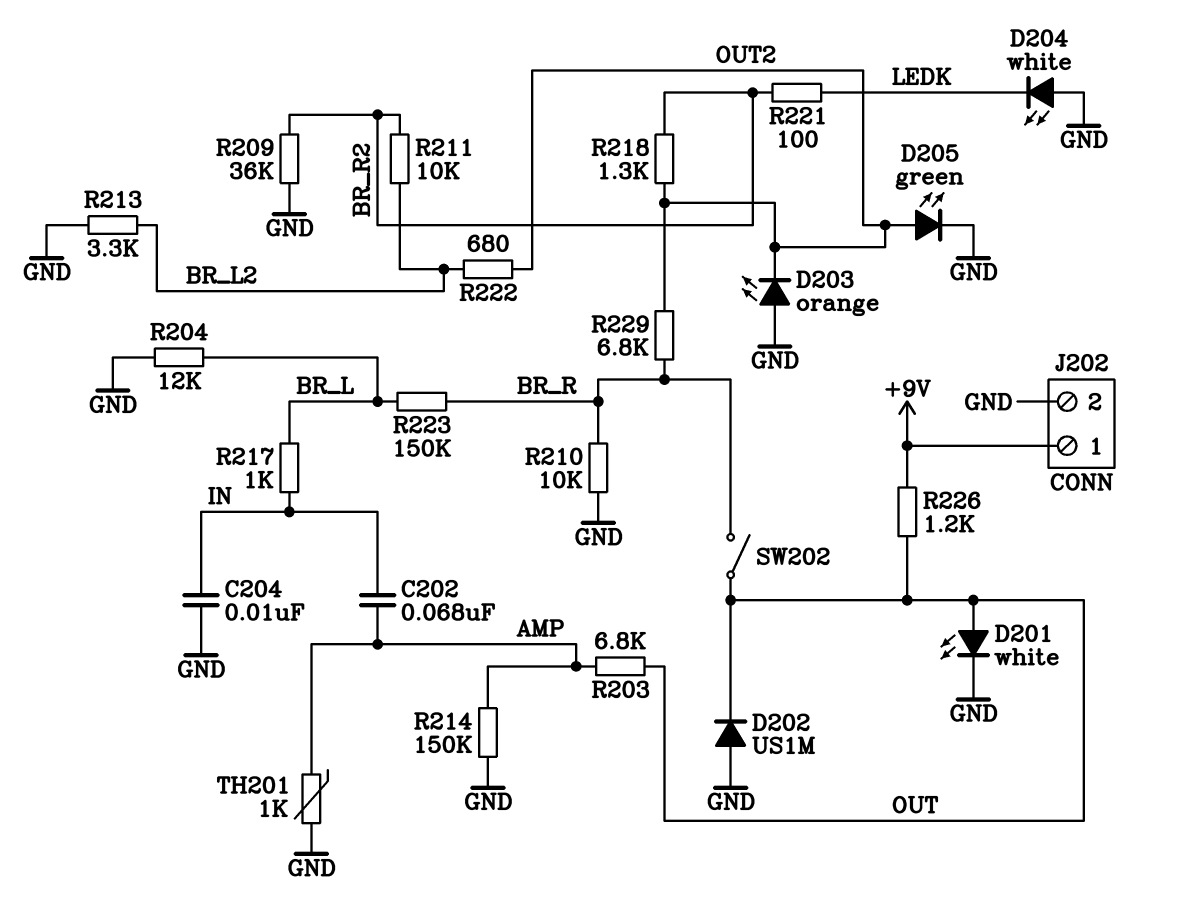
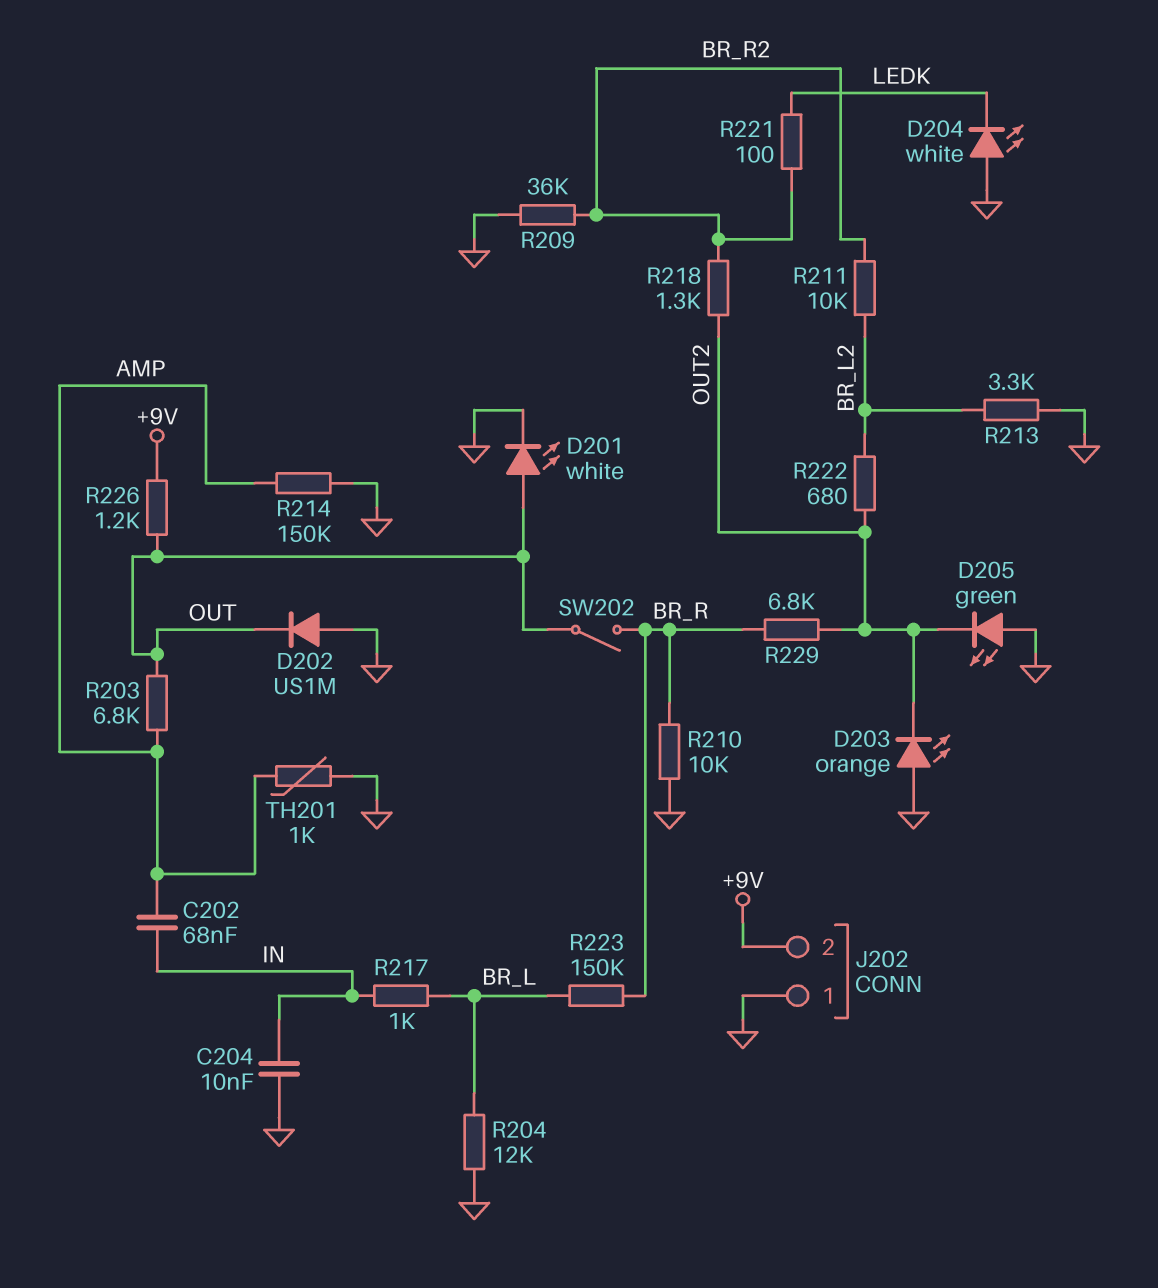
D205: LED green (A OUT2, K GND) -> LED green (A GND, K OUT2)
J202 pin 1: +9V -> GND
J202 pin 2: GND -> +9V

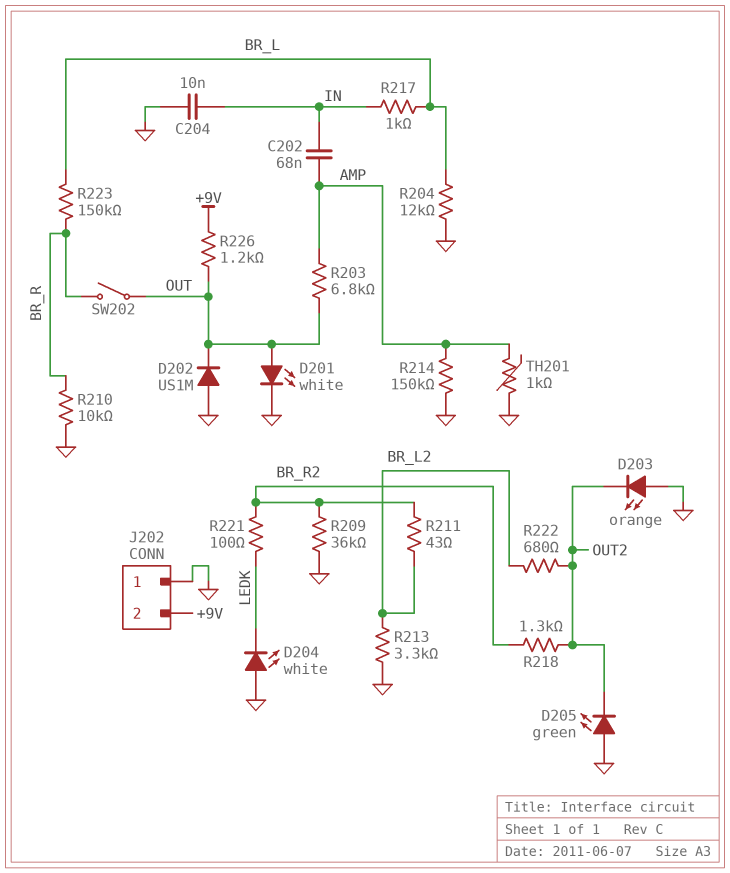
R211: 10k (BR_L2, BR_R2) -> 43 (BR_L2, BR_R2)
R229: 6.8k (BR_R, OUT2) -> none

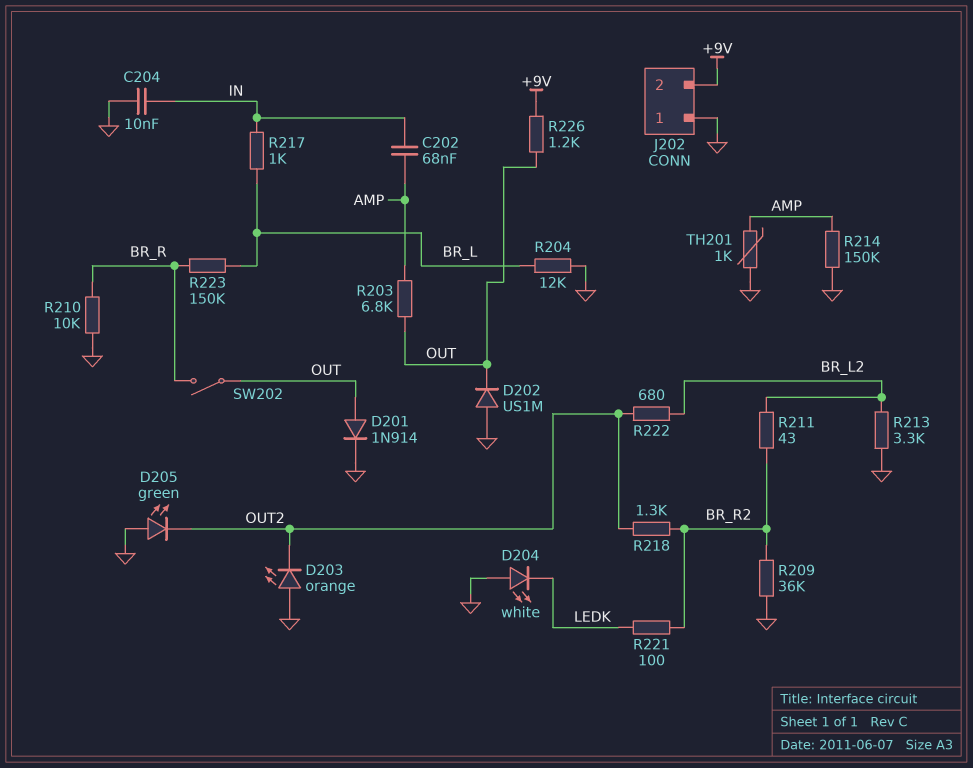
D201: LED white (A OUT, K GND) -> diode 1N914 (A OUT, K GND)

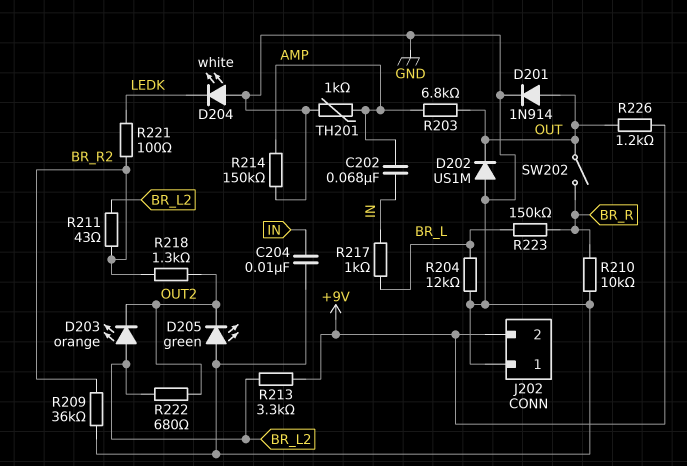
D203: LED orange (A GND, K OUT2) -> LED orange (A BR_L2, K OUT2)
R213: 3.3k (BR_L2, GND) -> 3.3k (+9V, BR_L2)

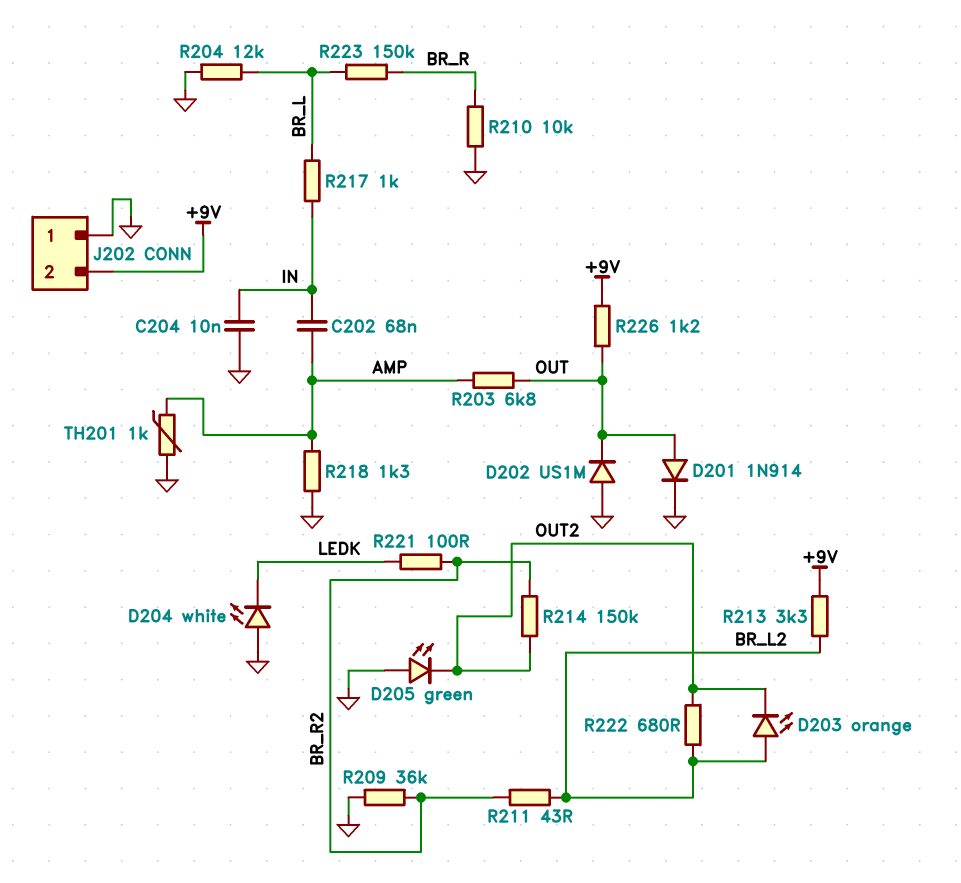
R214: 150k (AMP, GND) -> 150k (BR_R2, OUT2)
R218: 1.3k (BR_R2, OUT2) -> 1.3k (AMP, GND)
SW202: switch (BR_R, OUT) -> none

